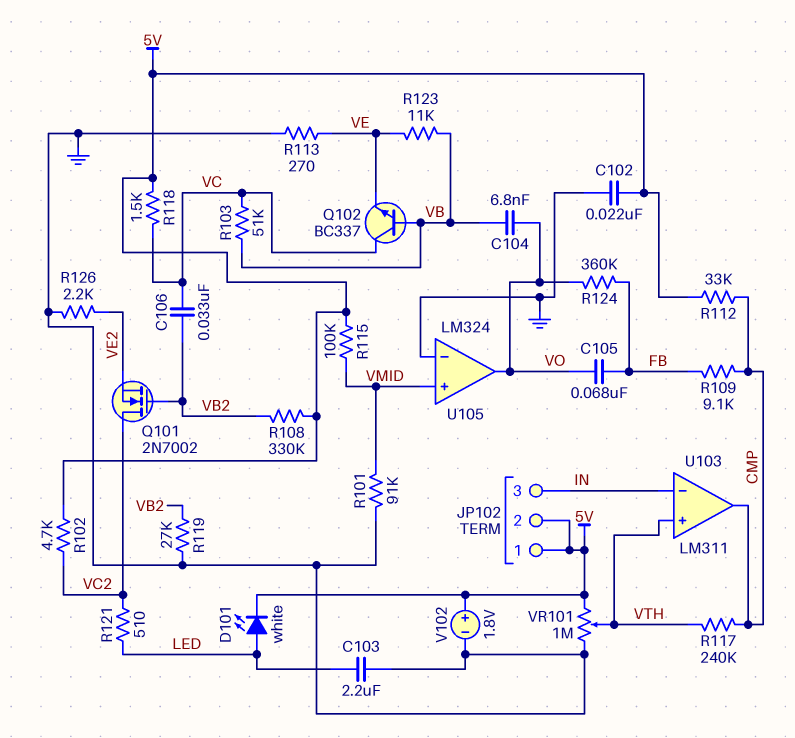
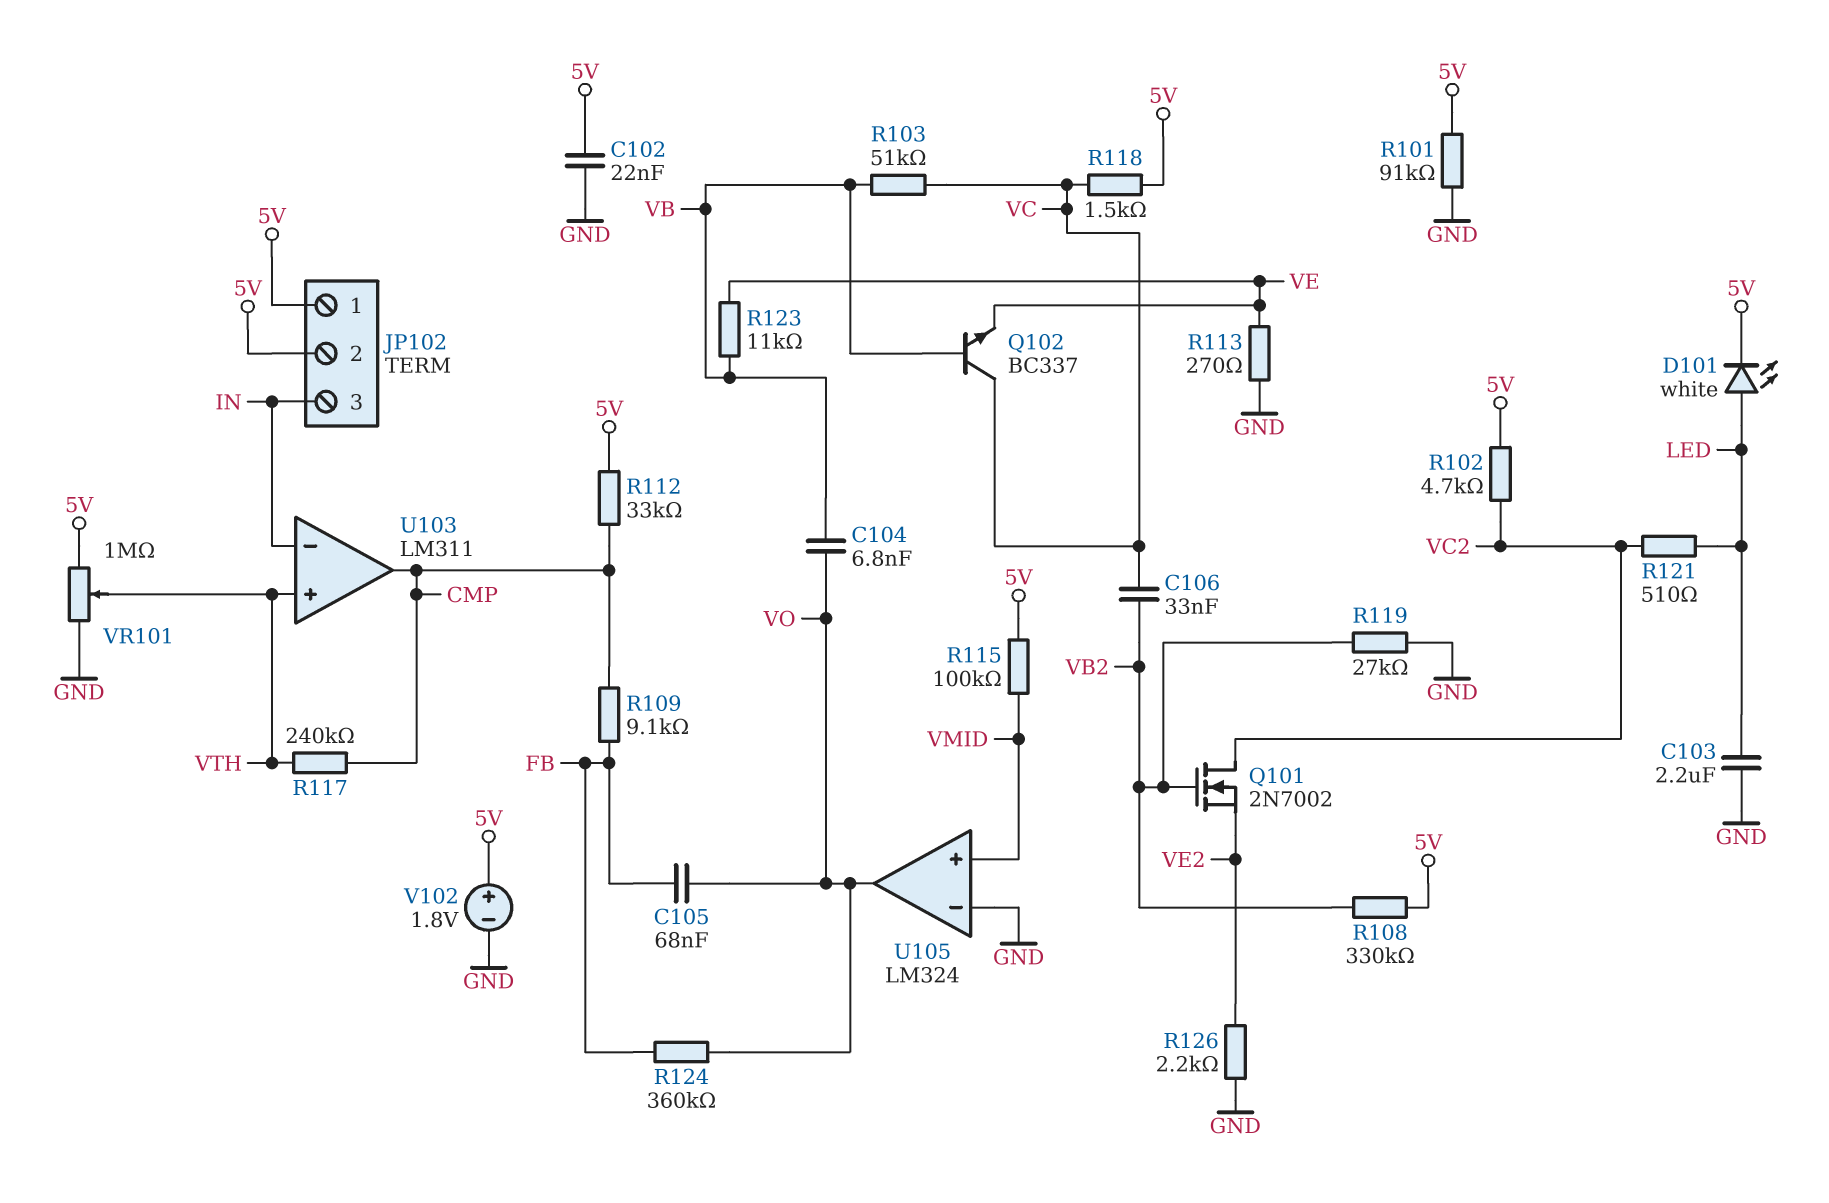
R101: 91k (GND, VMID) -> 91k (5V, GND)

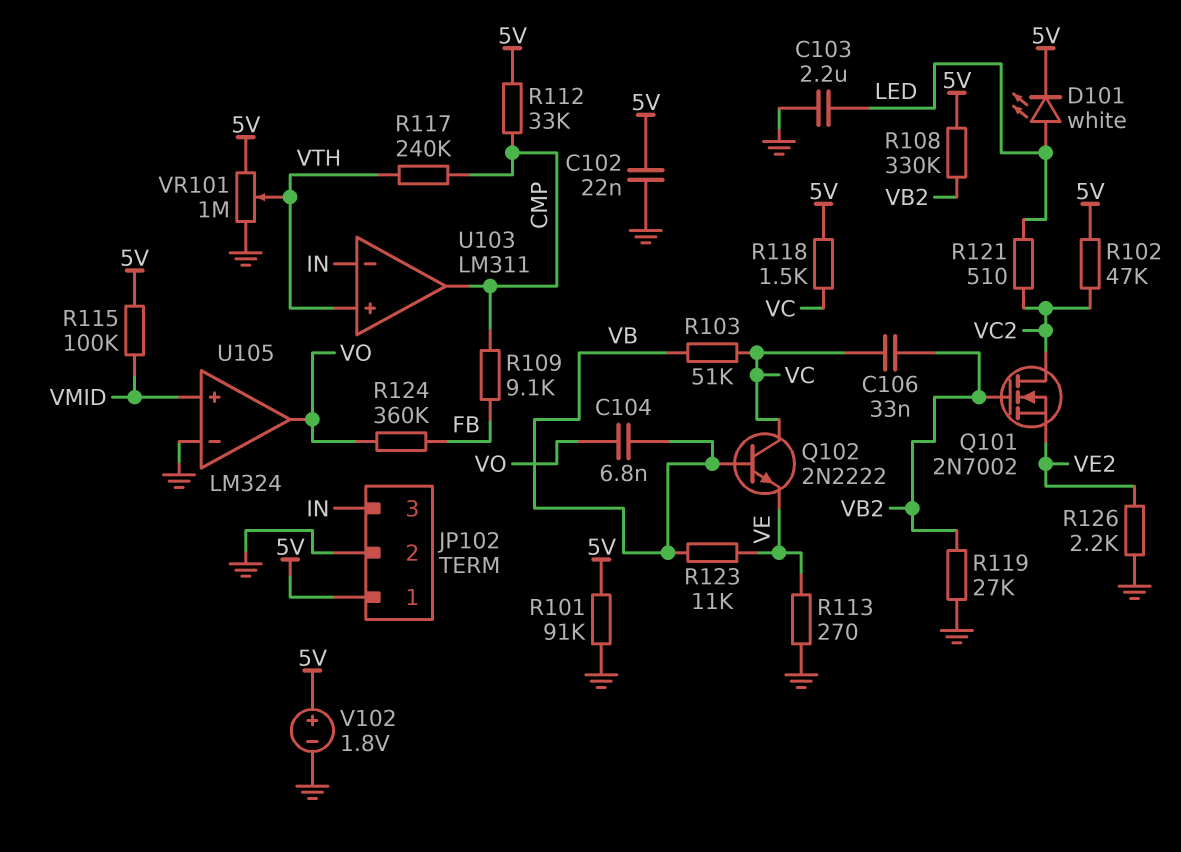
C105: 68nF (FB, VO) -> none
JP102 pin 2: 5V -> GND
Q102: NPN BC337 (B VB, C VC, E VE) -> NPN 2N2222 (B VB, C VC, E VE)
R102: 4.7k (5V, VC2) -> 47k (5V, VC2)

